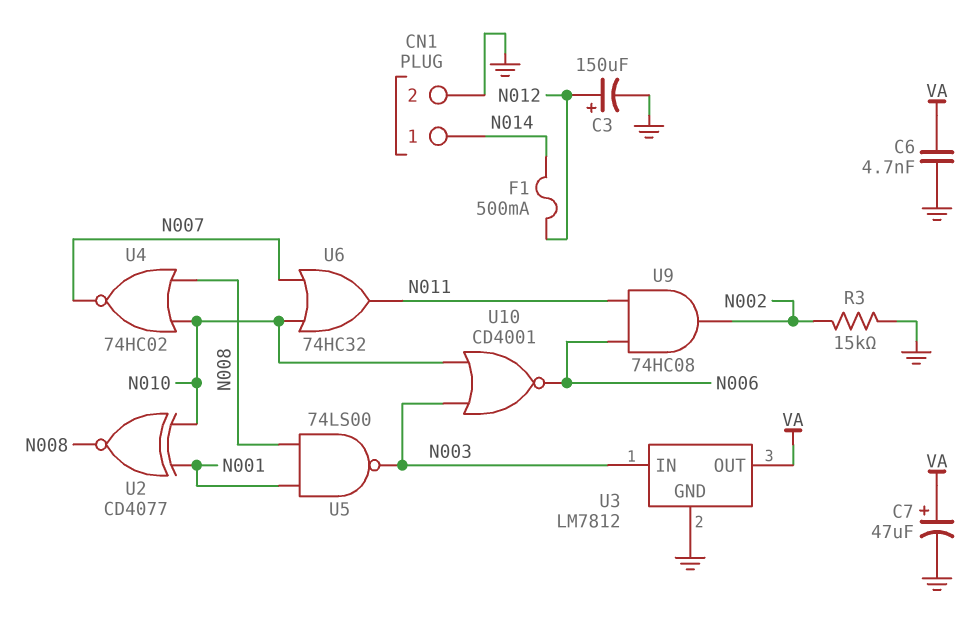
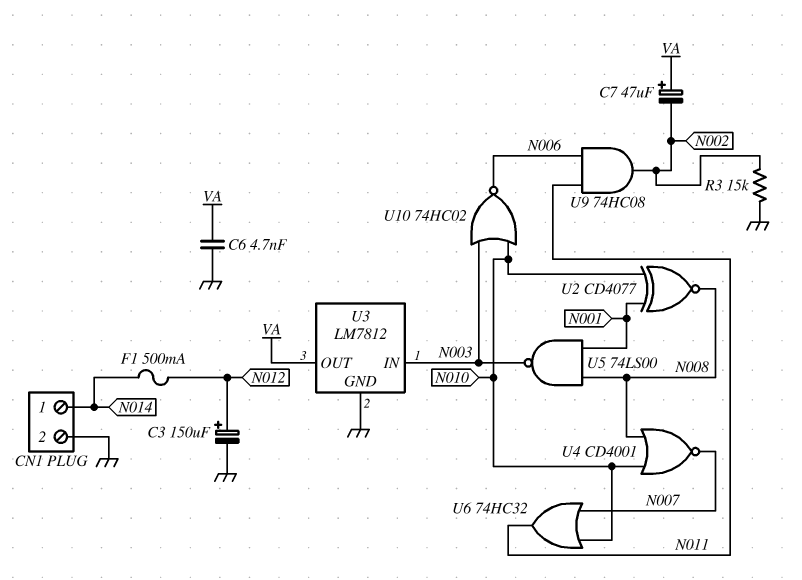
C7: 47uF (plus VA, minus GND) -> 47uF (plus VA, minus N002)
U4: NOR 74HC02 (in N008, in N010, out N007) -> NOR CD4001 (in N008, in N010, out N007)
U10: NOR CD4001 (in N003, in N010, out N006) -> NOR 74HC02 (in N003, in N010, out N006)

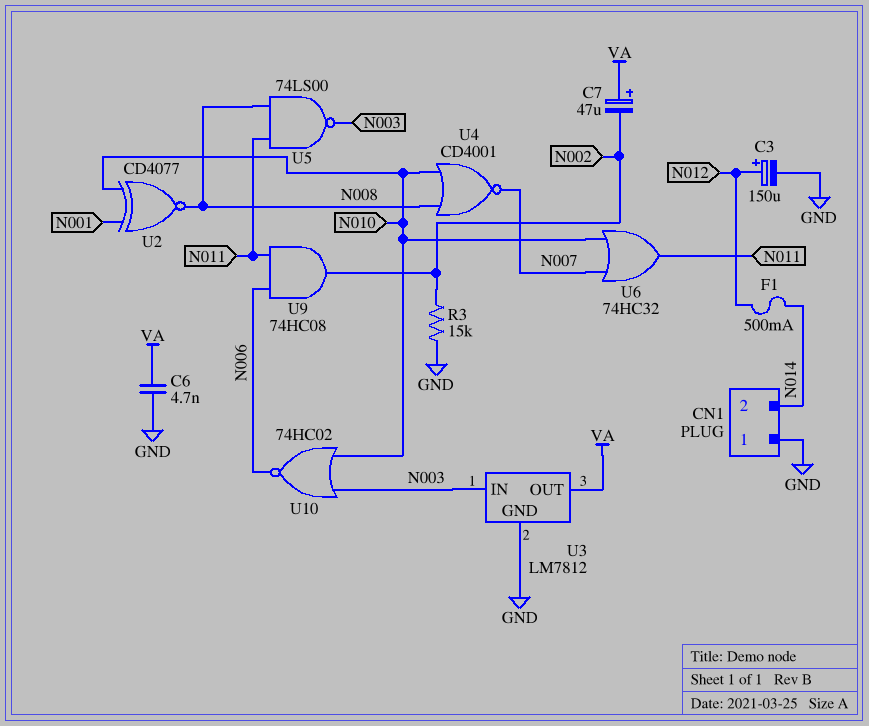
CN1 pin 1: N014 -> GND
CN1 pin 2: GND -> N014
U5: NAND 74LS00 (in N001, in N008, out N003) -> NAND 74LS00 (in N008, in N011, out N003)

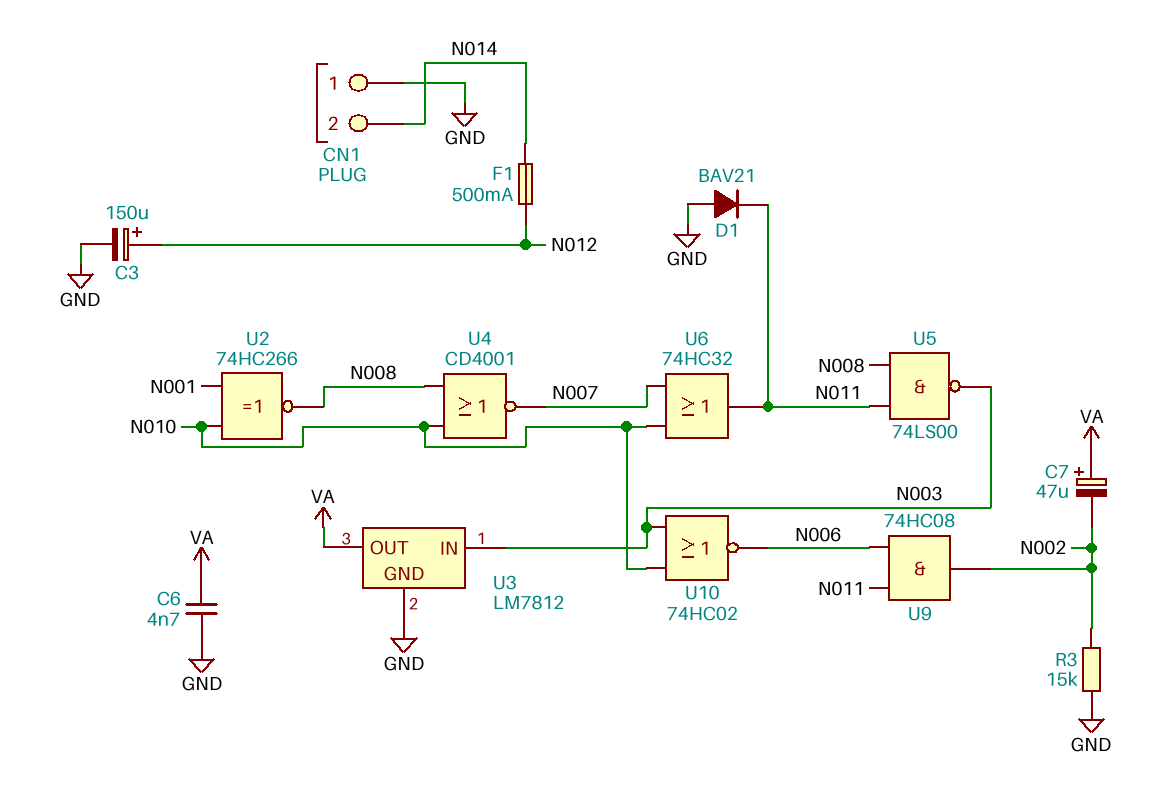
D1: none -> diode BAV21 (A GND, K N011)
U2: XNOR CD4077 (in N001, in N010, out N008) -> XNOR 74HC266 (in N001, in N010, out N008)

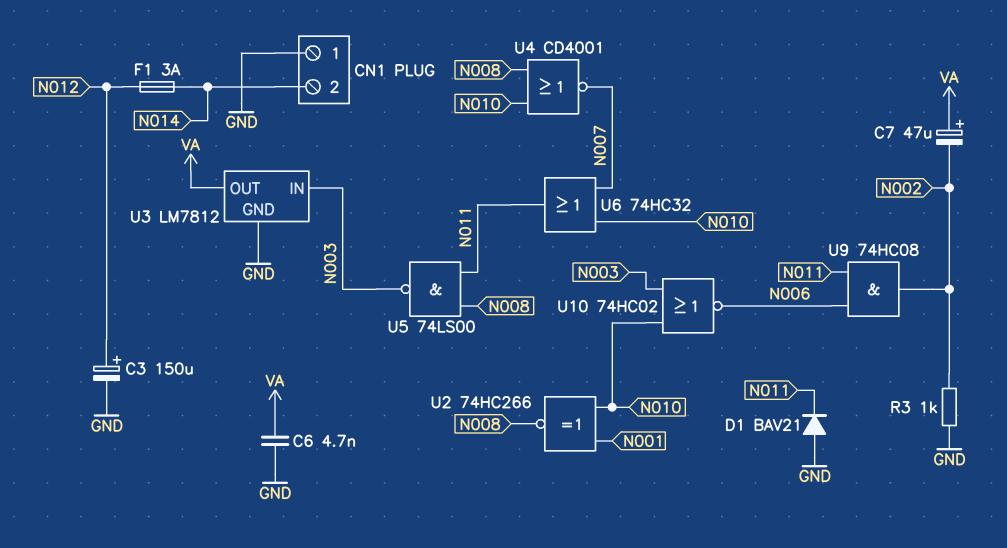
F1: 500mA (N012, N014) -> 3A (N012, N014)
R3: 15k (GND, N002) -> 1k (GND, N002)

